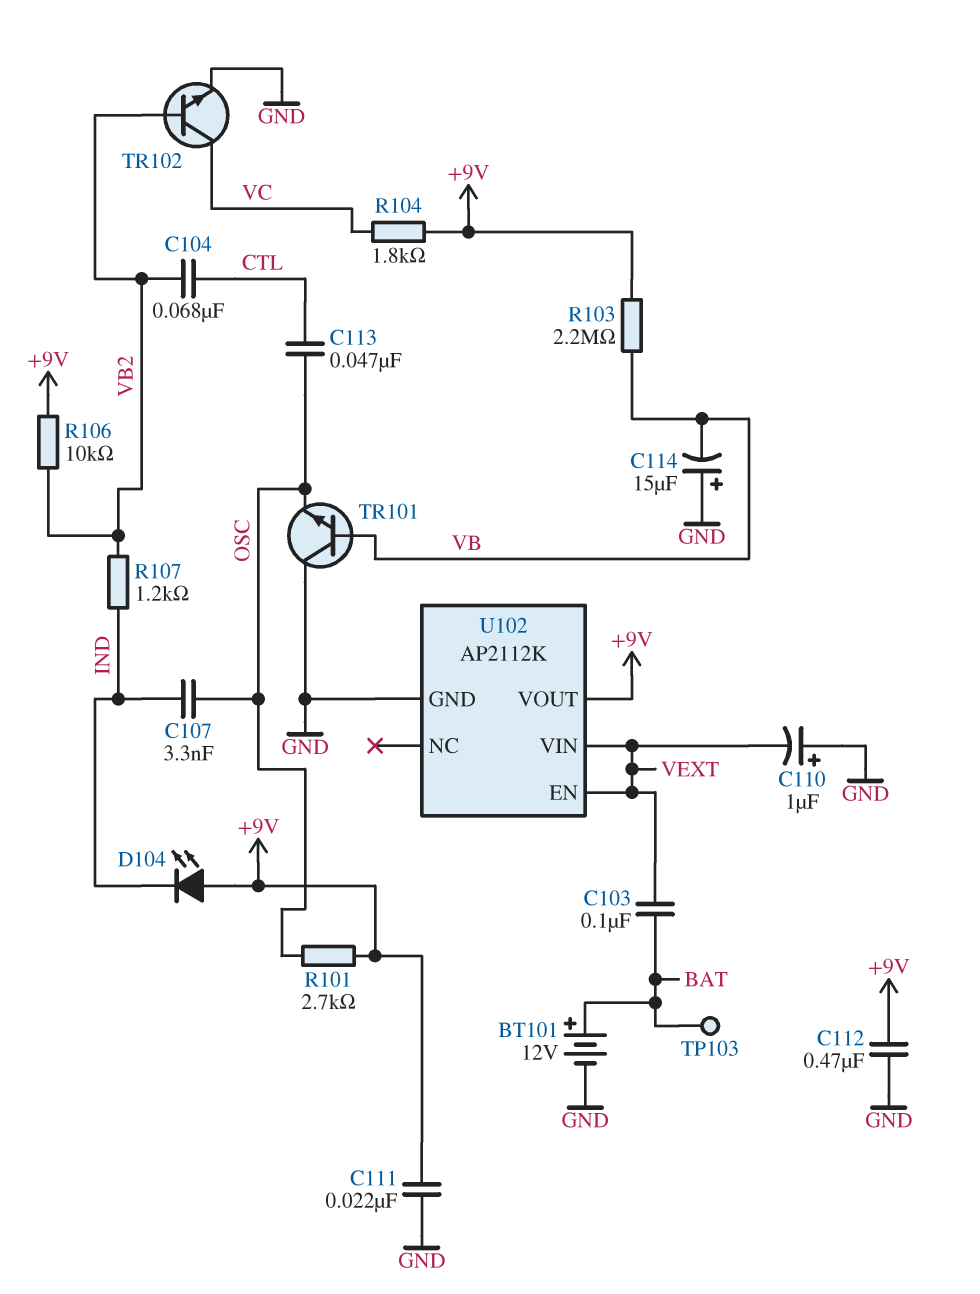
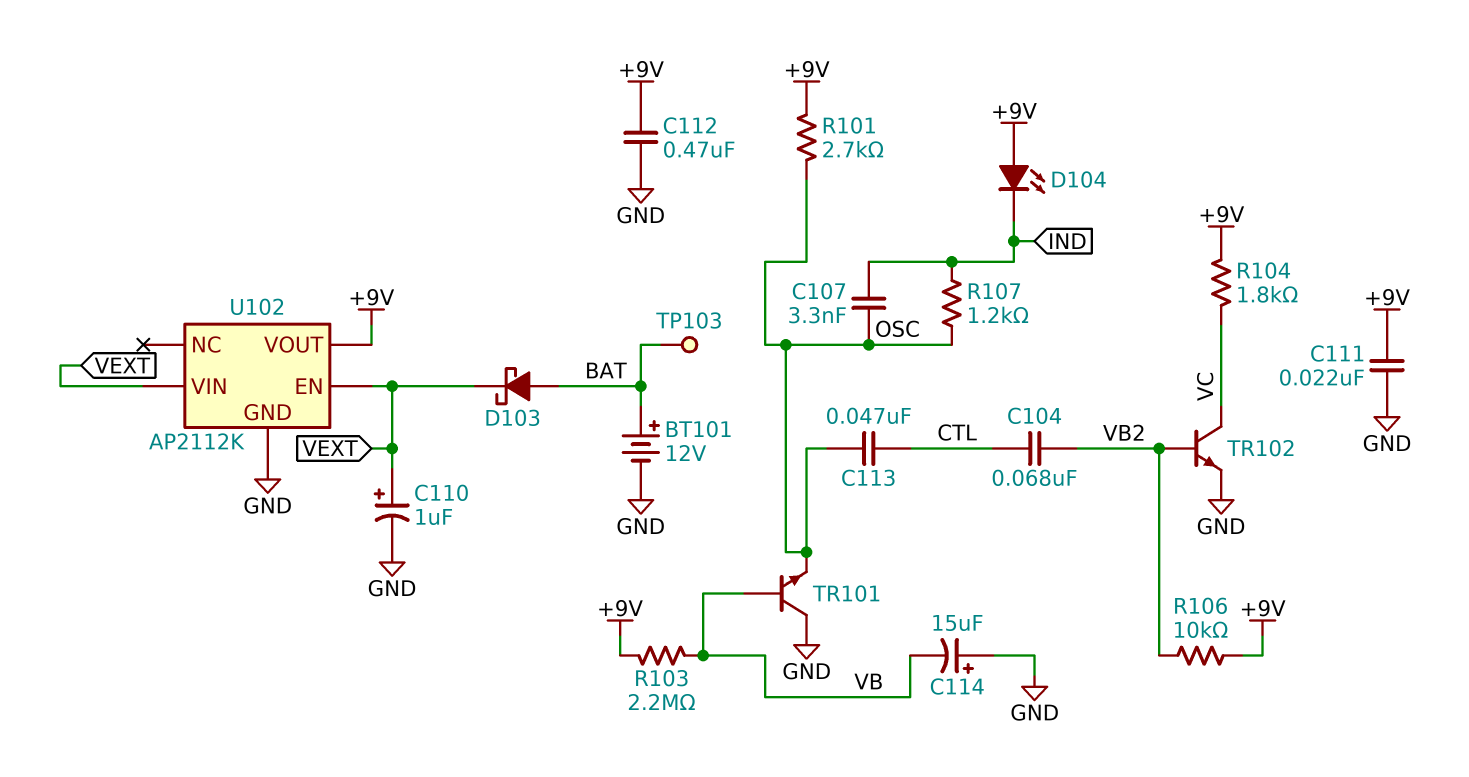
C103: 100nF (BAT, VEXT) -> none
C110: 1uF (plus GND, minus VEXT) -> 1uF (plus VEXT, minus GND)
D103: none -> schottky (A BAT, K VEXT)
R107: 1.2k (IND, VB2) -> 1.2k (IND, OSC)

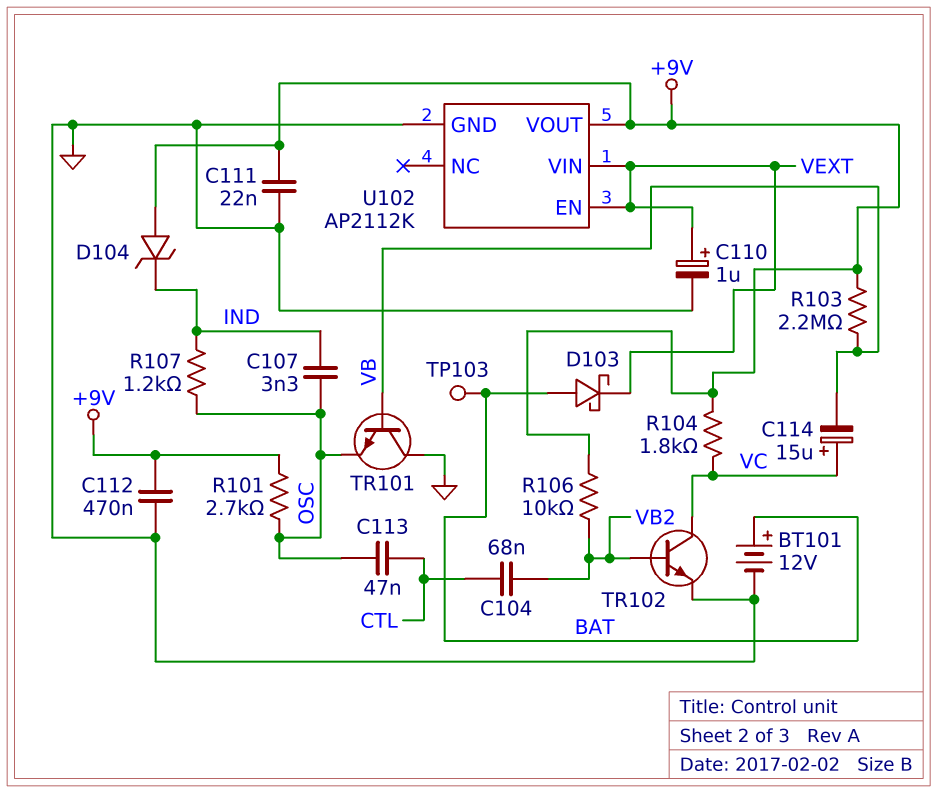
C114: 15uF (plus GND, minus VB) -> 15uF (plus VC, minus VB)
D104: LED (A +9V, K IND) -> zener (A +9V, K IND)

